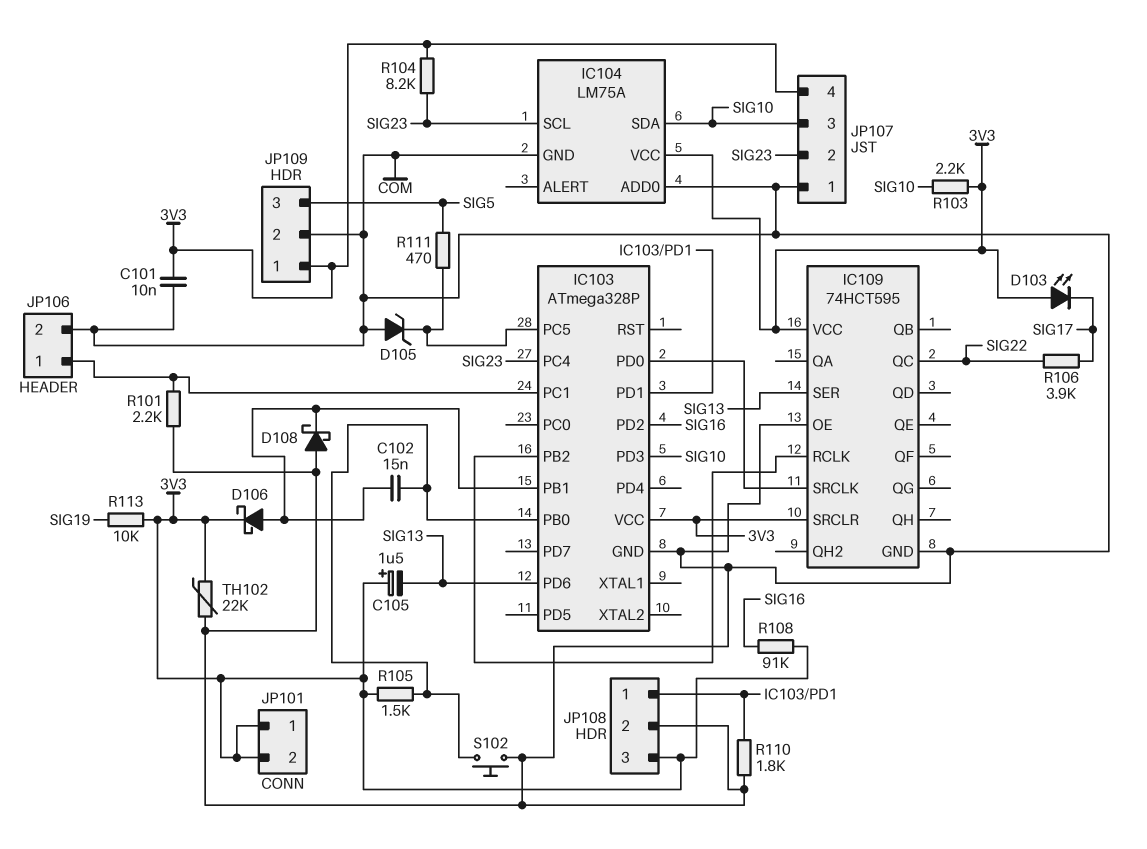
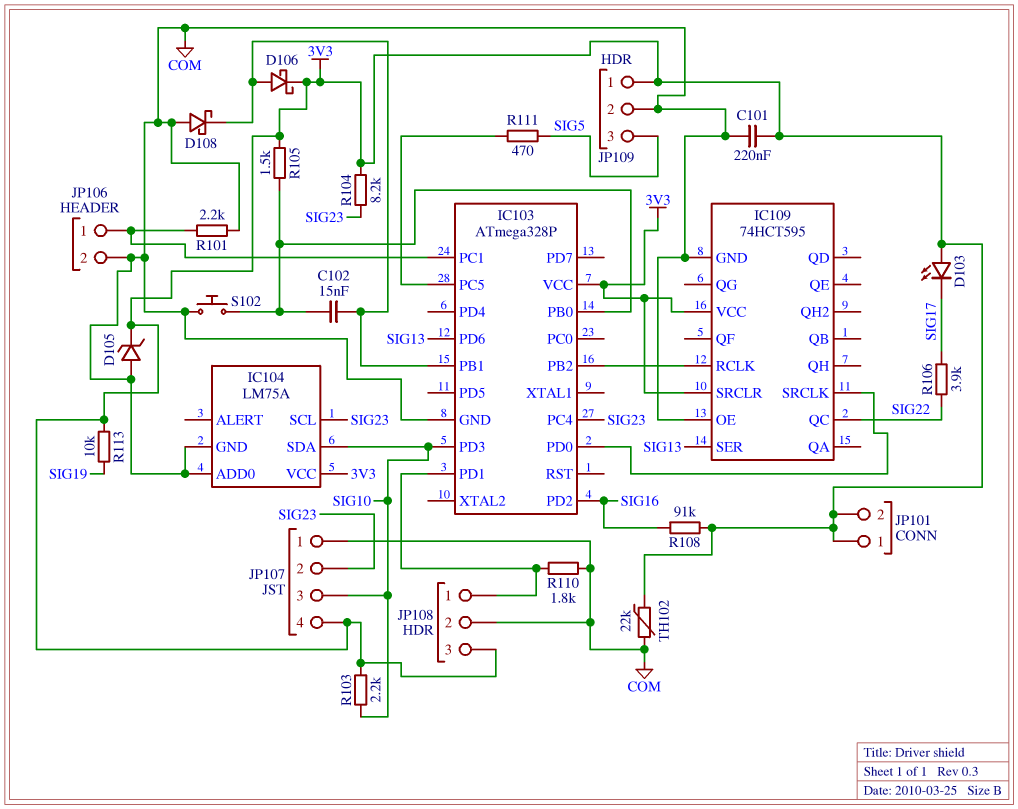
C101: 10nF (3V3, COM) -> 220nF (3V3, COM)
C105: 1.5uF (plus 3V3, minus SIG13) -> none
D105: zener (A COM, K IC103/PC5) -> zener (A COM, K 3V3)

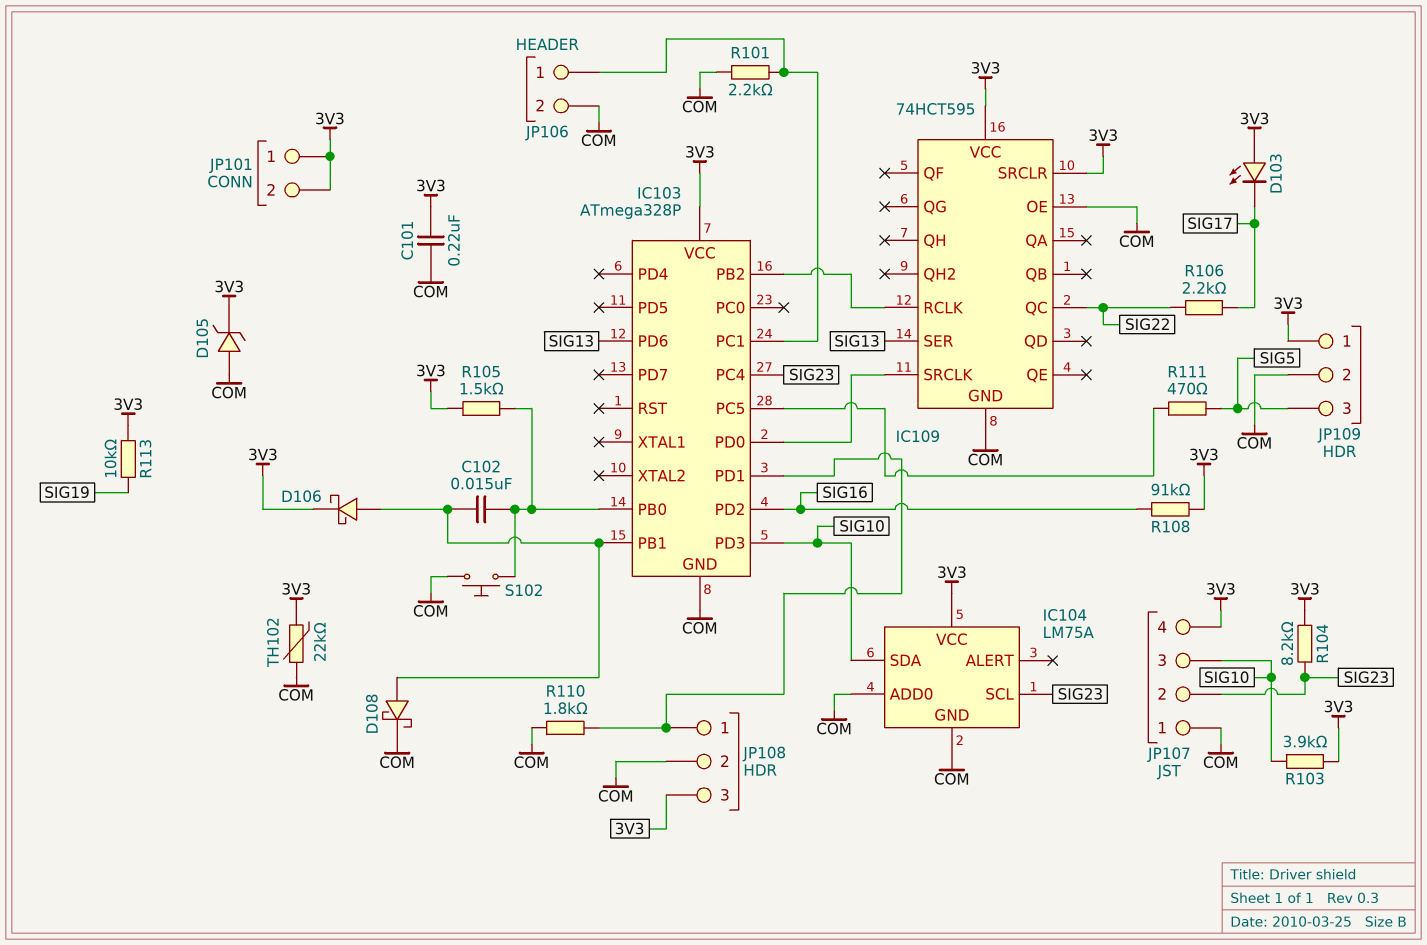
D108: schottky (A COM, K IC103/PB1) -> schottky (A IC103/PB1, K COM)
R103: 2.2k (3V3, SIG10) -> 3.9k (3V3, SIG10)
R106: 3.9k (SIG17, SIG22) -> 2.2k (SIG17, SIG22)

